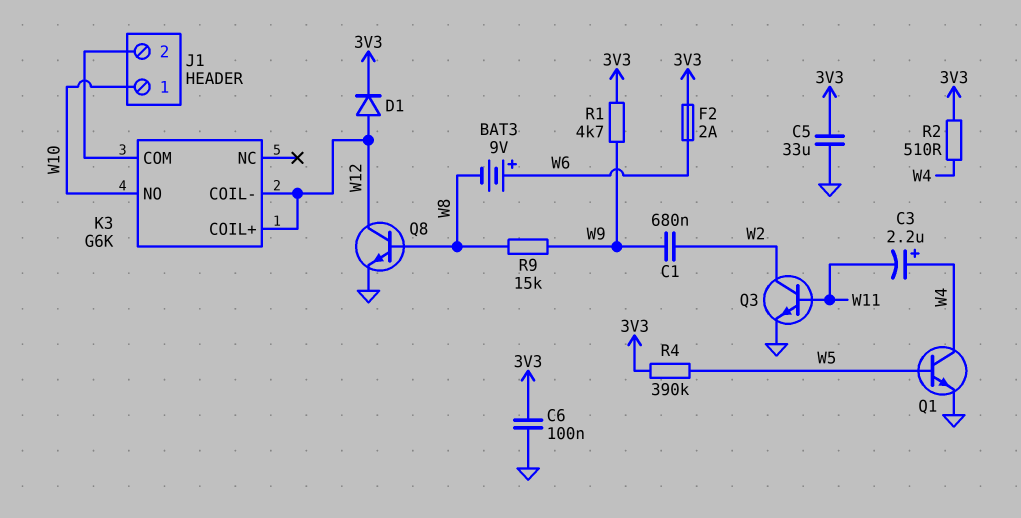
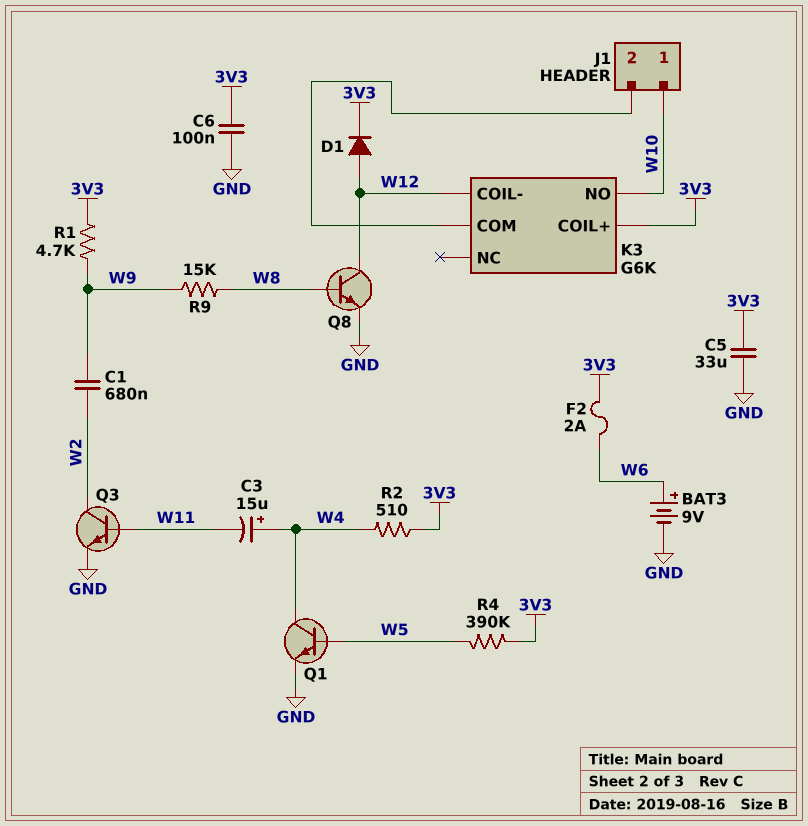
BAT3: 9V (plus W6, minus W8) -> 9V (plus W6, minus GND)
C3: 2.2uF (plus W4, minus W11) -> 15uF (plus W4, minus W11)
K3 pin COIL+: W12 -> 3V3

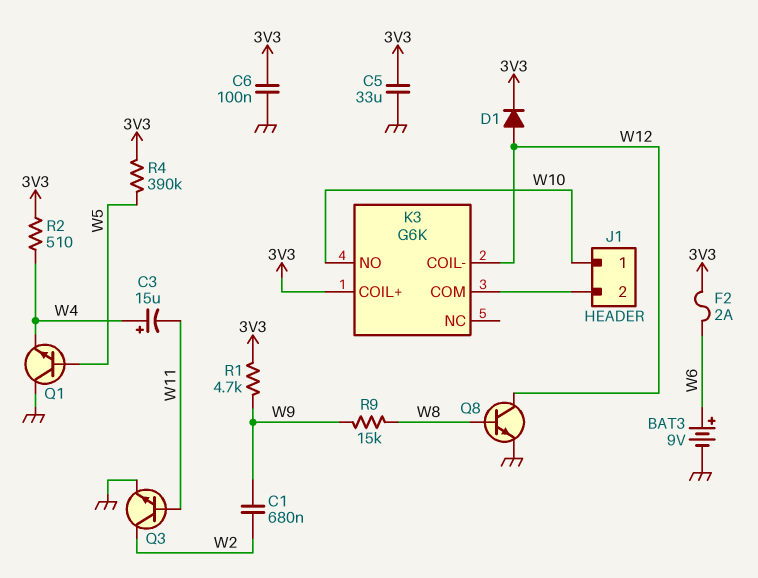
Q1: NPN (B W5, C W4, E GND) -> NPN (B W5, C GND, E W4)

